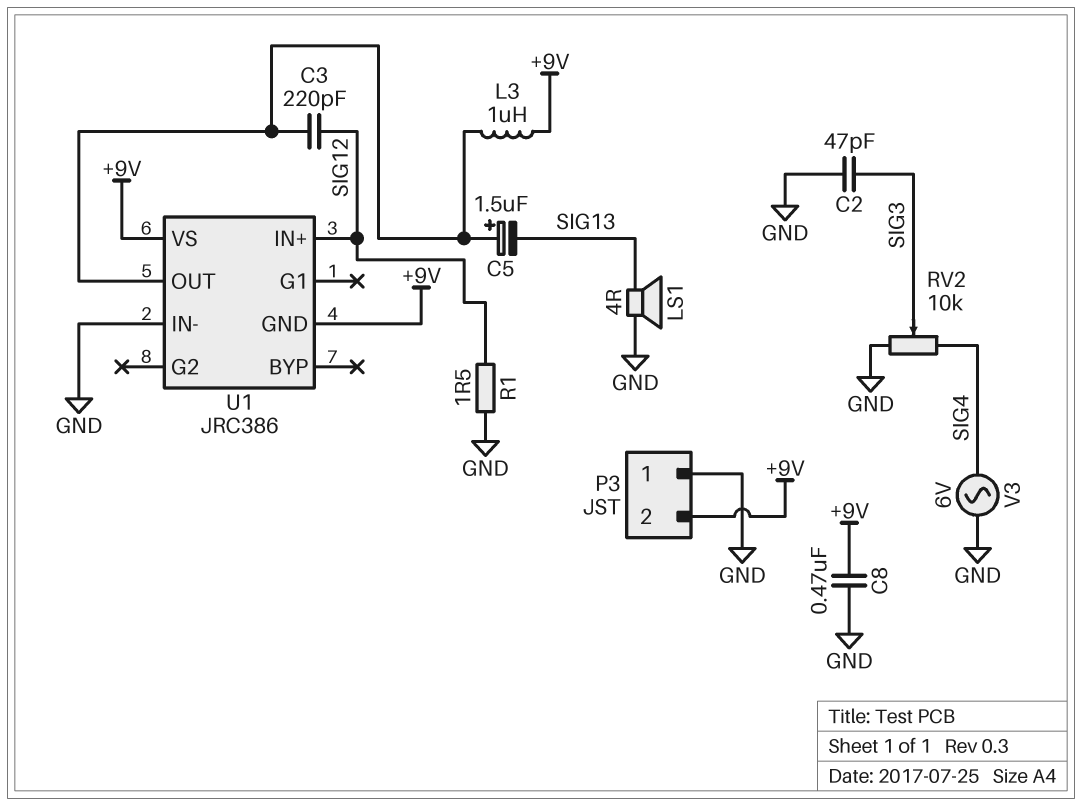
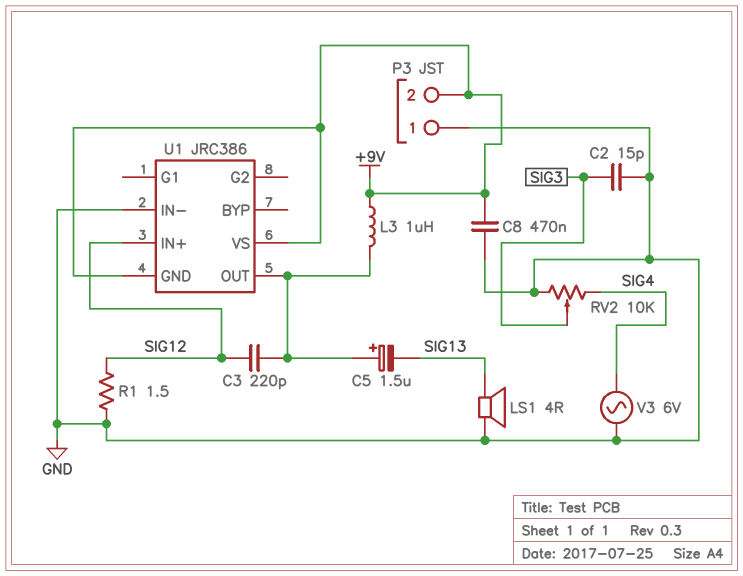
C2: 47pF (GND, SIG3) -> 15pF (GND, SIG3)

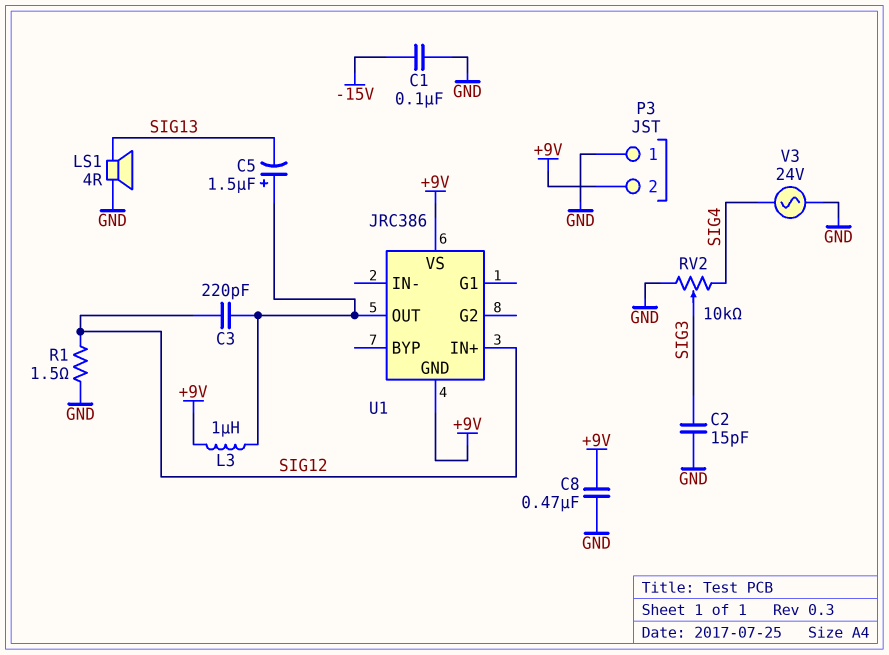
C1: none -> 100nF (-15V, GND)
U1 pin IN-: GND -> none
V3: AC 6V (GND, SIG4) -> AC 24V (GND, SIG4)

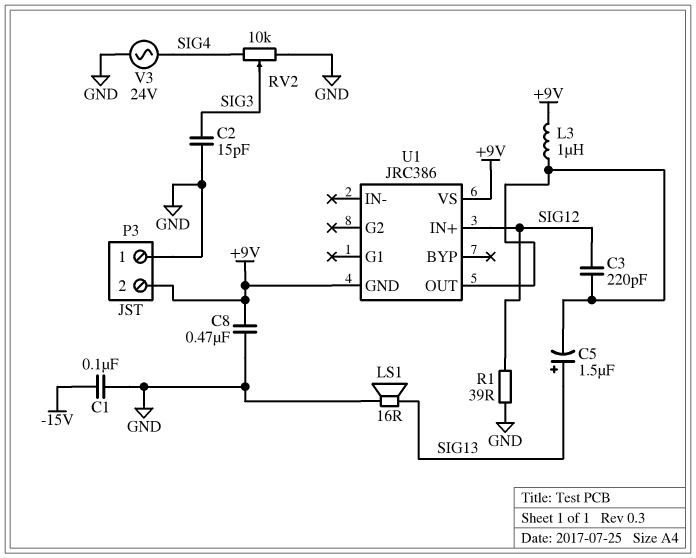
C5: 1.5uF (plus U1/OUT, minus SIG13) -> 1.5uF (plus SIG13, minus U1/OUT)
LS1: speaker 4R (GND, SIG13) -> speaker 16R (GND, SIG13)
R1: 1.5 (GND, SIG12) -> 39 (GND, SIG12)

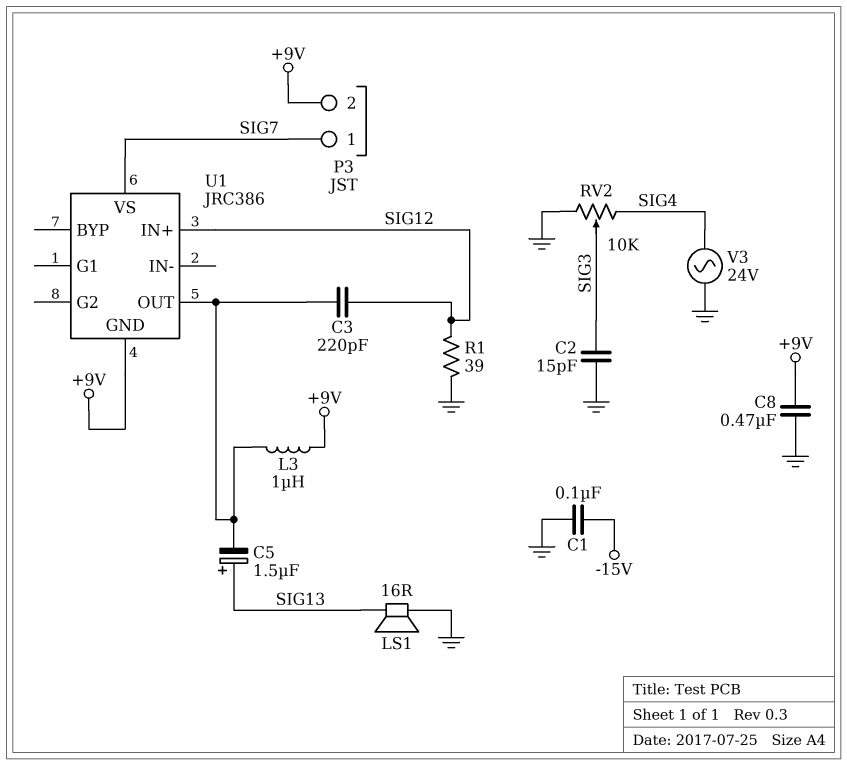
P3 pin 1: GND -> SIG7
U1 pin VS: +9V -> SIG7

